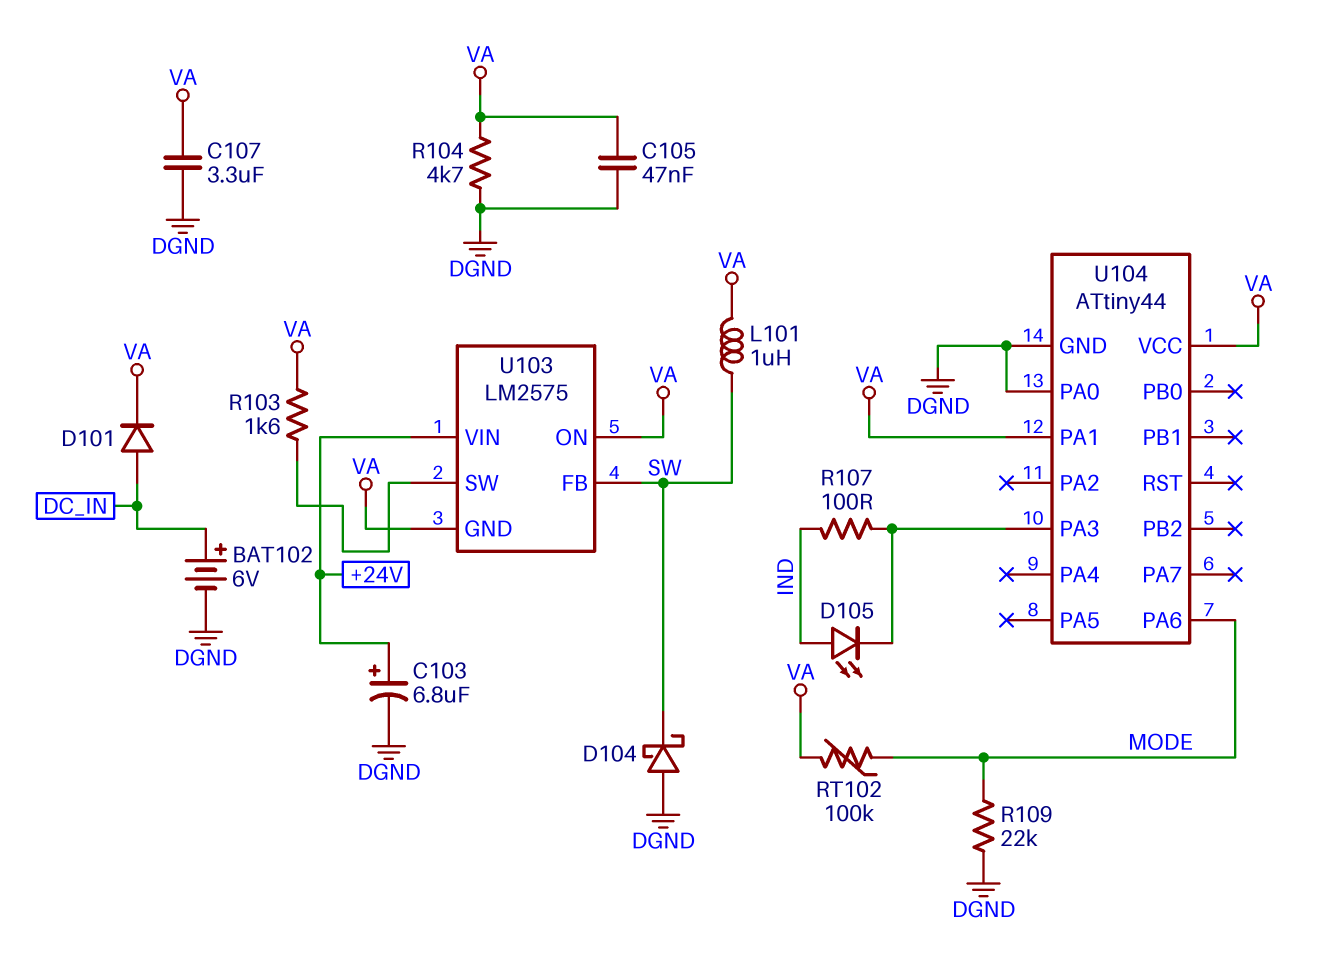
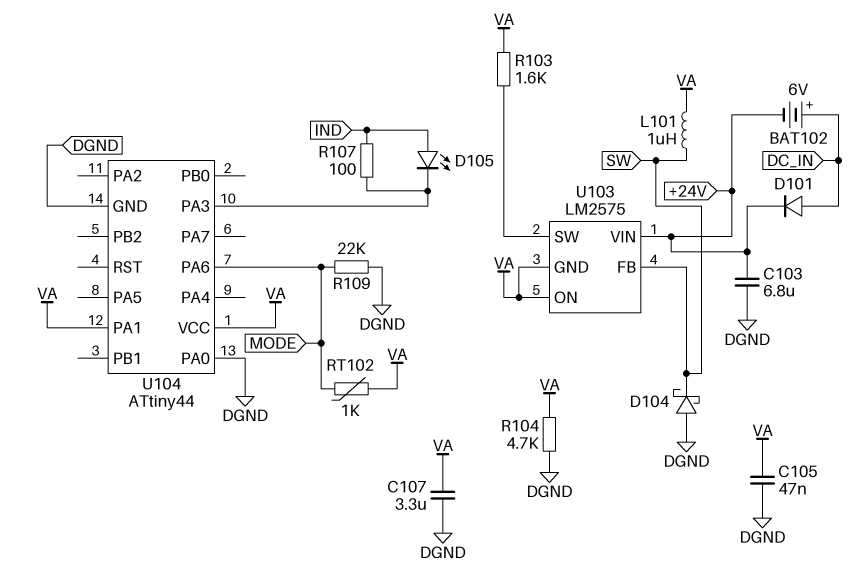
BAT102: 6V (plus DC_IN, minus DGND) -> 6V (plus DC_IN, minus +24V)
C103: 6.8uF (plus +24V, minus DGND) -> 6.8uF (+24V, DGND)
D101: diode (A DC_IN, K VA) -> diode (A DC_IN, K +24V)
RT102: 100k (MODE, VA) -> 1k (MODE, VA)

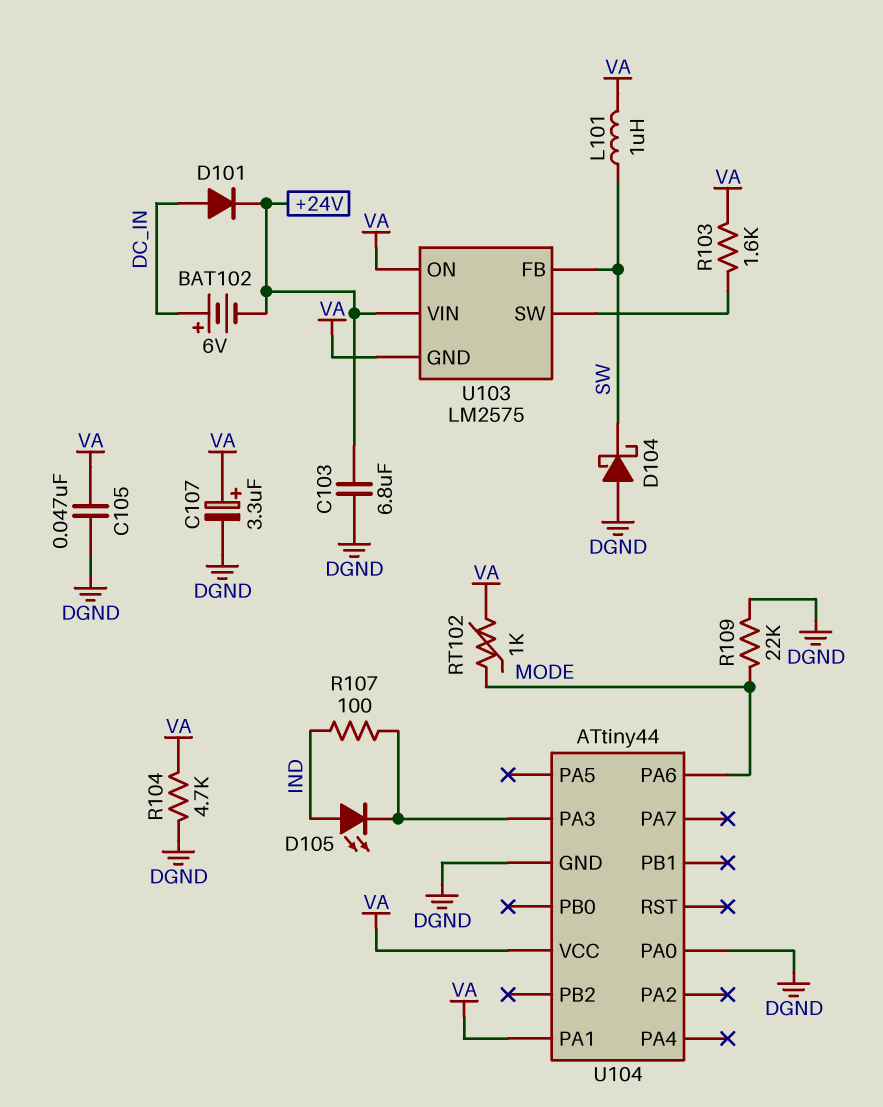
C107: 3.3uF (DGND, VA) -> 3.3uF (plus VA, minus DGND)

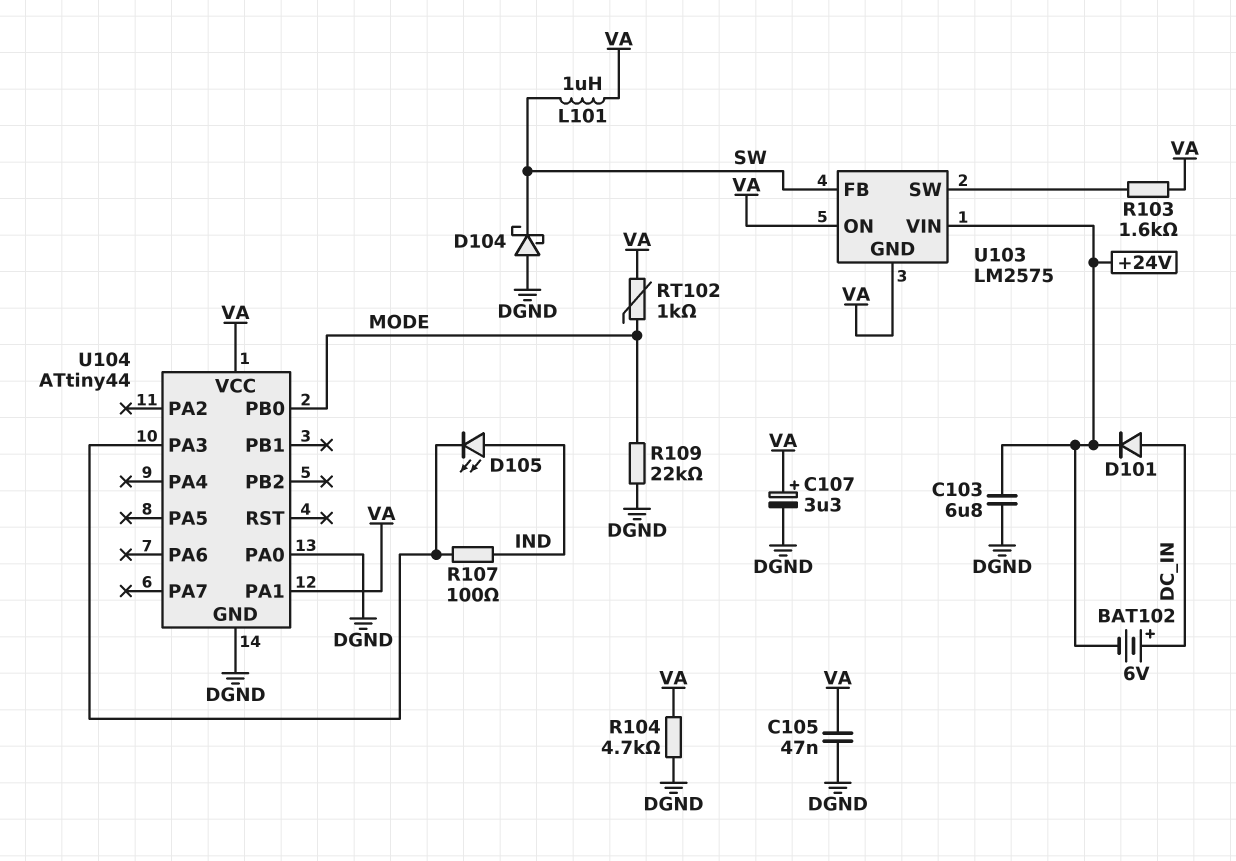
U104 pin PA6: MODE -> none
U104 pin PB0: none -> MODE

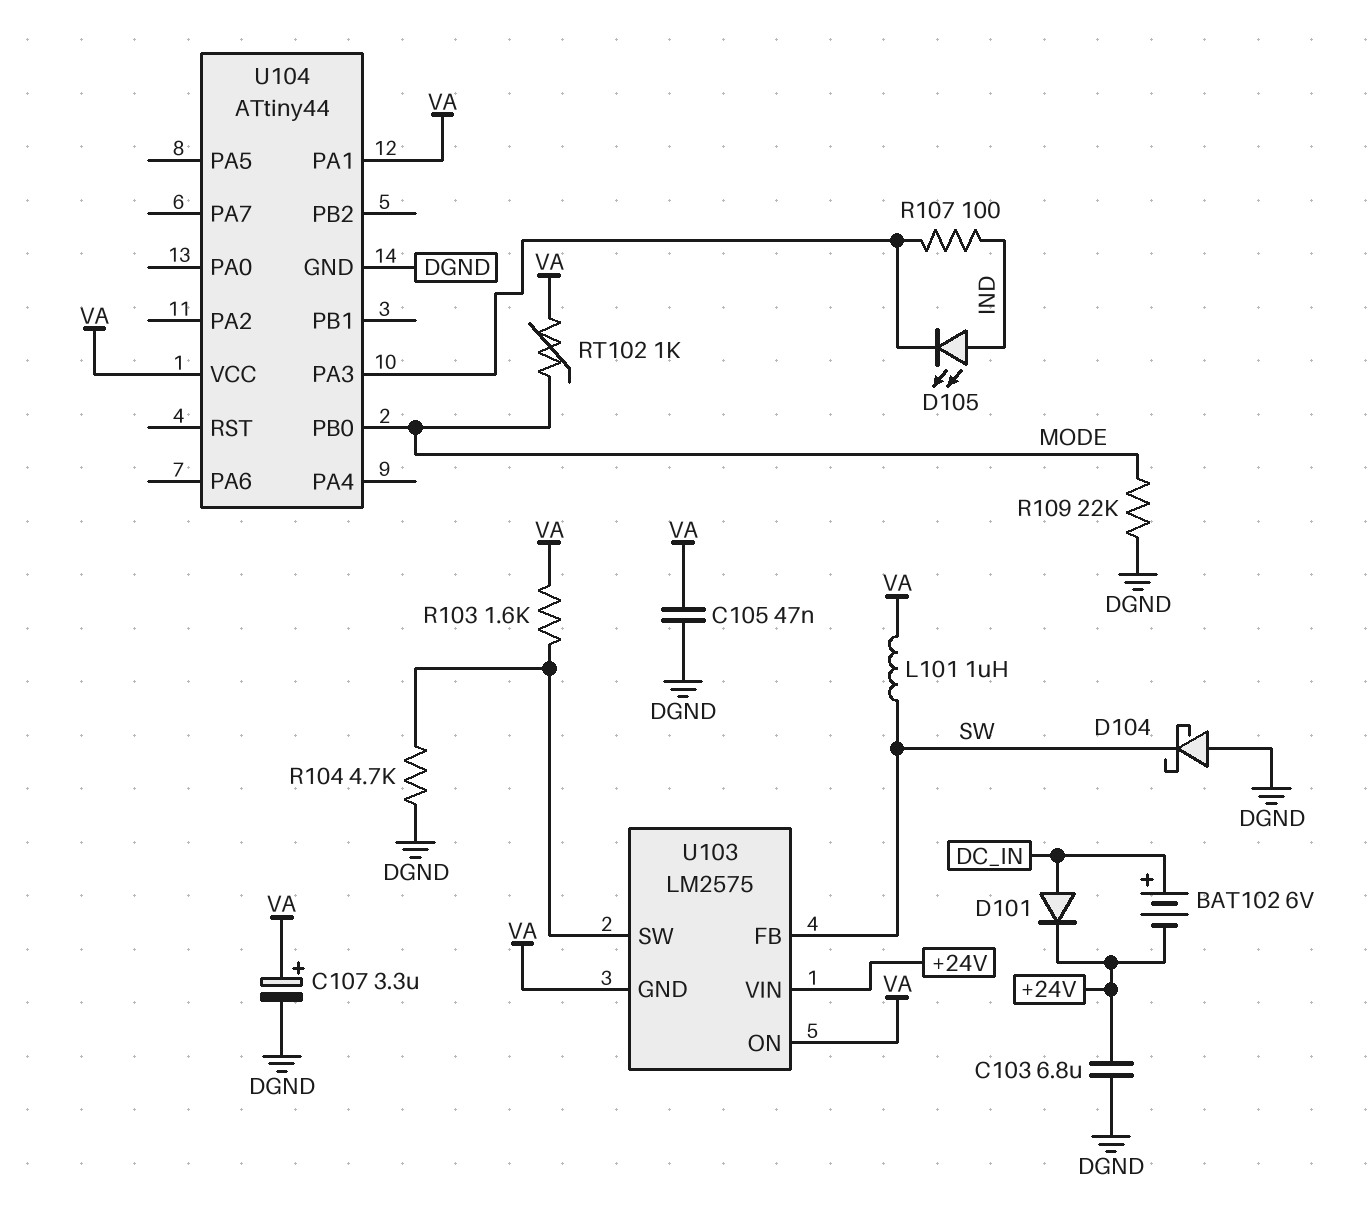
R104: 4.7k (DGND, VA) -> 4.7k (DGND, U103/SW)
U104 pin PA0: DGND -> none

